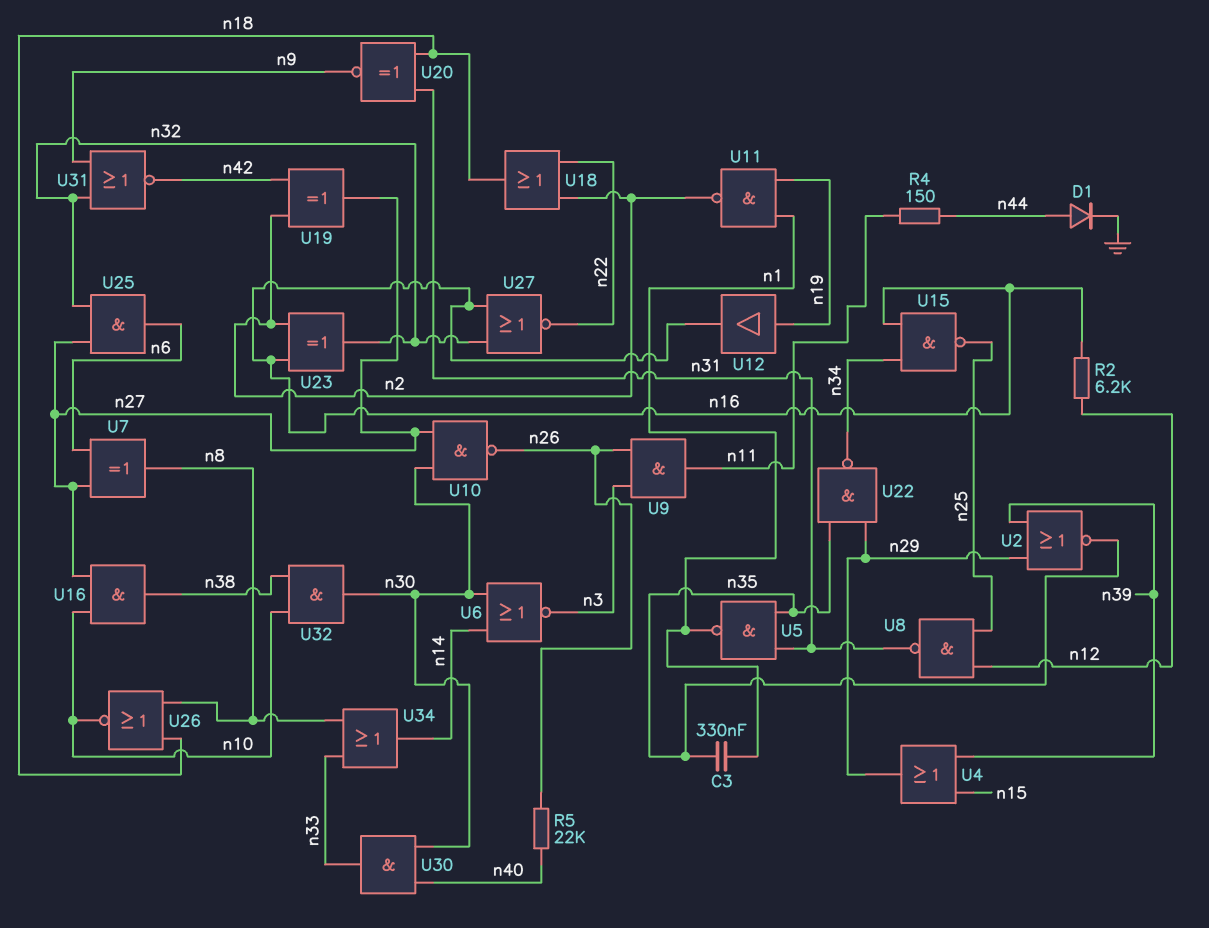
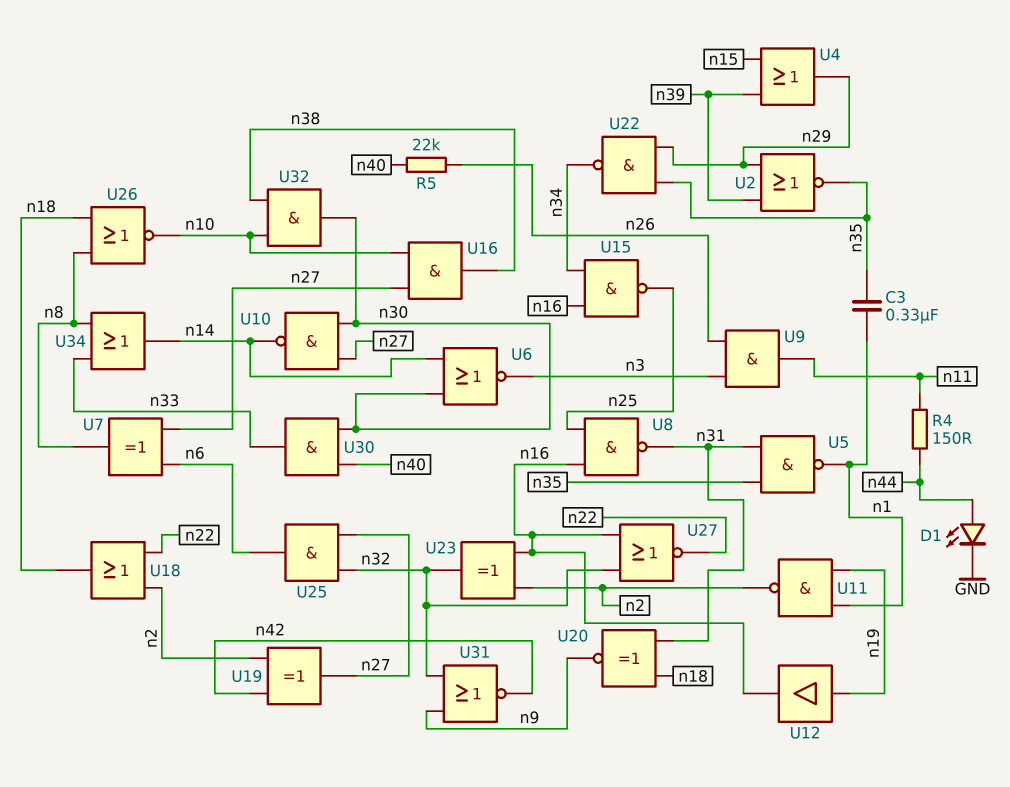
D1: diode (A n44, K GND) -> LED (A n44, K GND)
R2: 6.2k (n12, n16) -> none
U8: NAND (in n12, in n25, out n31) -> NAND (in n16, in n25, out n31)
U10: NAND (in n27, in n30, out n26) -> NAND (in n27, in n30, out n14)

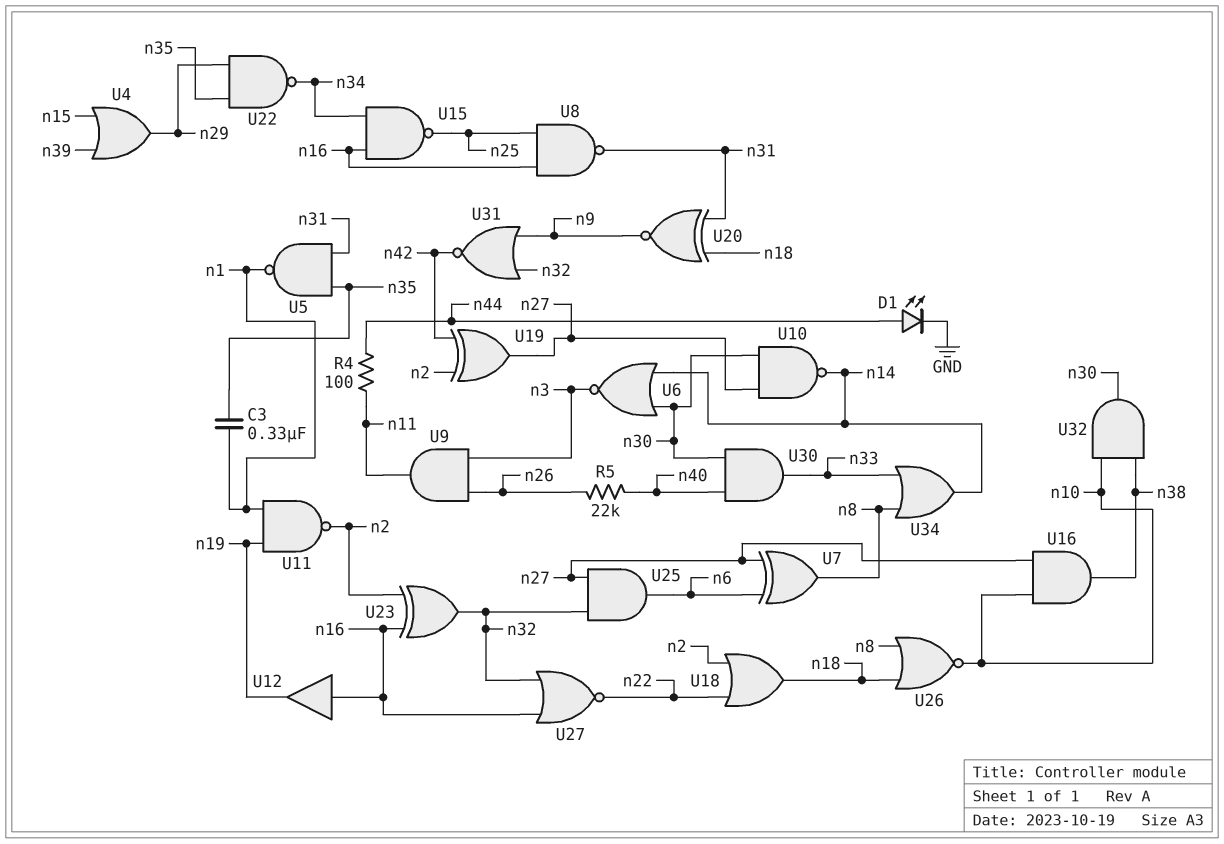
R4: 150 (n11, n44) -> 100 (n11, n44)
U2: NOR (in n29, in n39, out n35) -> none
U12: buffer (in n19, out n16) -> buffer (in n16, out n19)

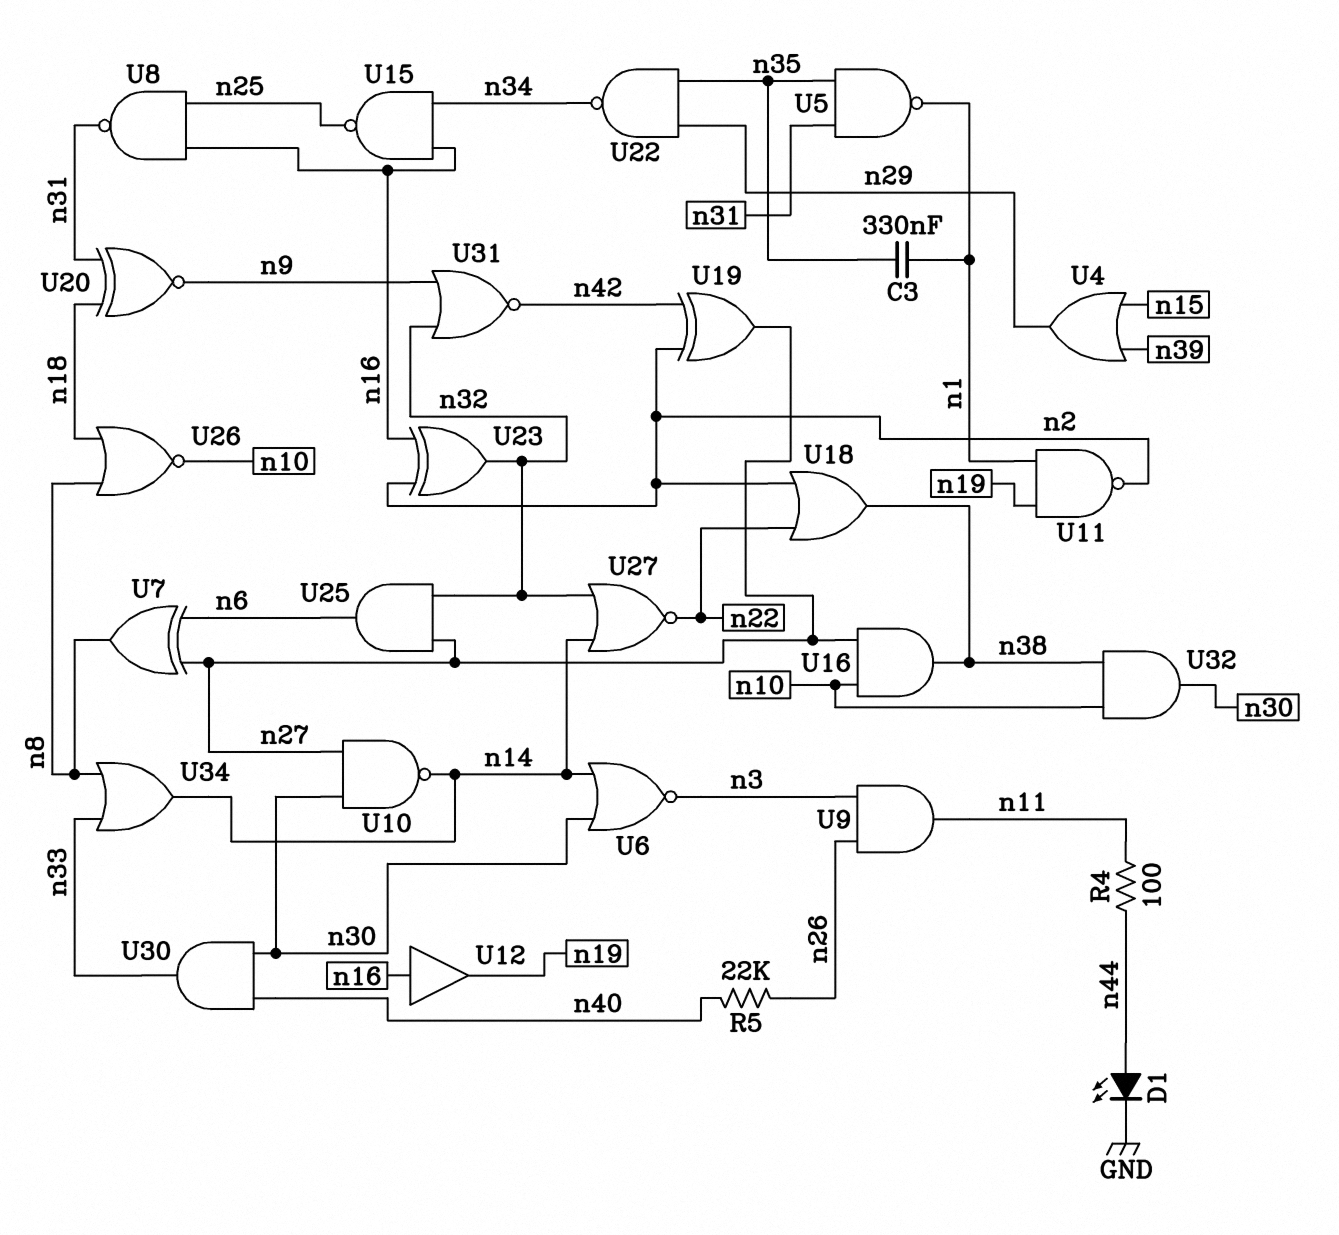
U18: OR (in n2, in n22, out n18) -> OR (in n2, in n22, out n38)
U27: NOR (in n16, in n32, out n22) -> NOR (in n14, in n32, out n22)

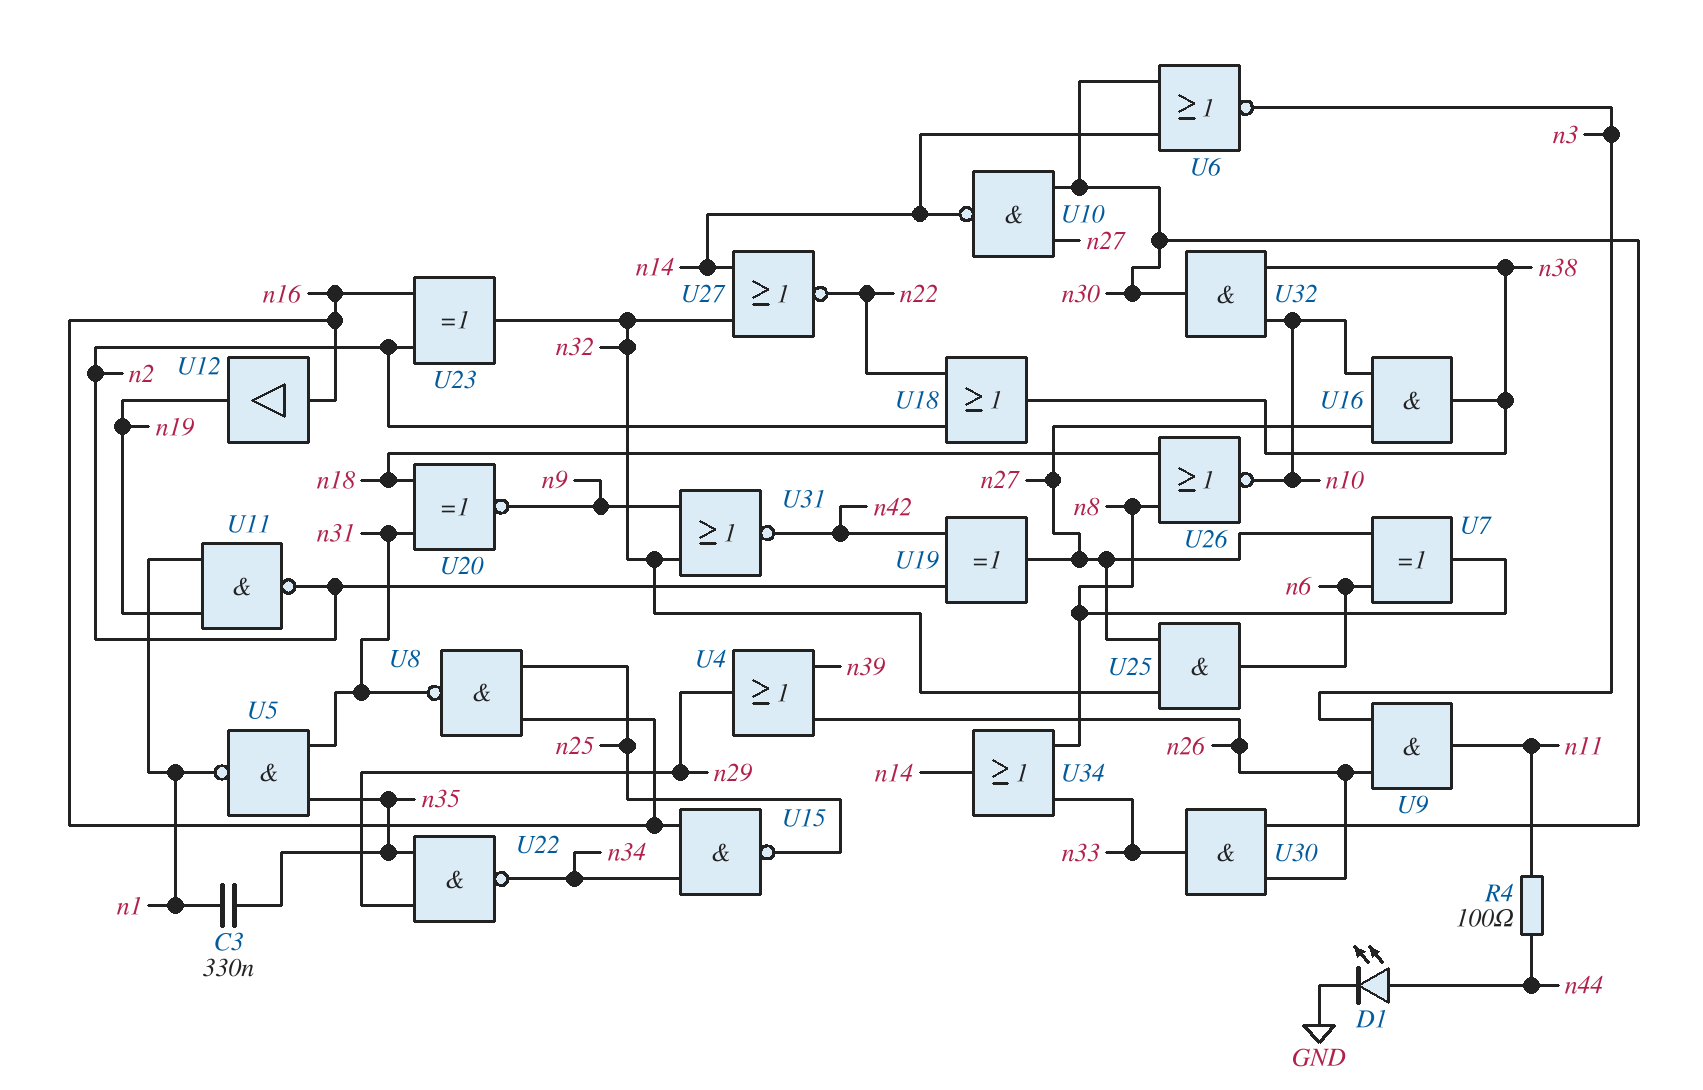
R5: 22k (n26, n40) -> none
U4: OR (in n15, in n39, out n29) -> OR (in n26, in n39, out n29)
U30: AND (in n30, in n40, out n33) -> AND (in n26, in n30, out n33)

